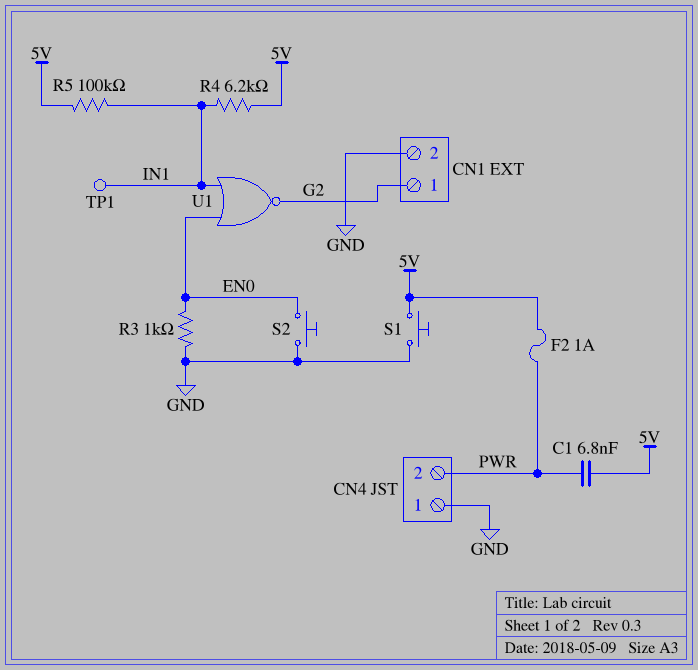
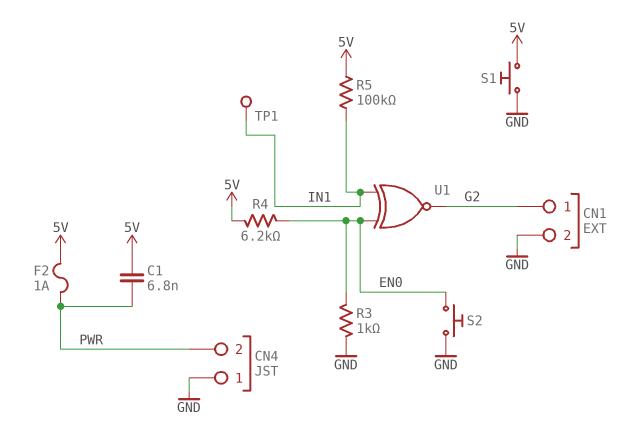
R4: 6.2k (5V, IN1) -> 6.2k (5V, EN0)
U1: NOR (in EN0, in IN1, out G2) -> XNOR (in EN0, in IN1, out G2)

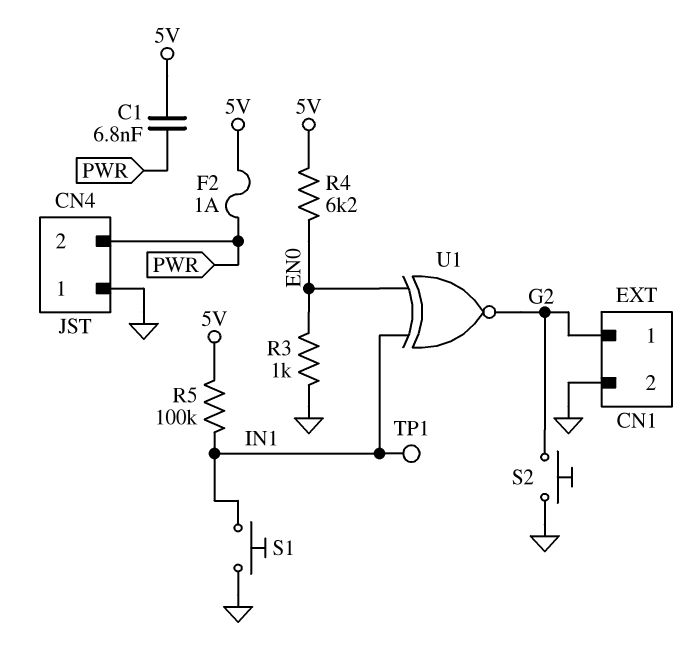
S1: button (5V, GND) -> button (GND, IN1)
S2: button (EN0, GND) -> button (G2, GND)

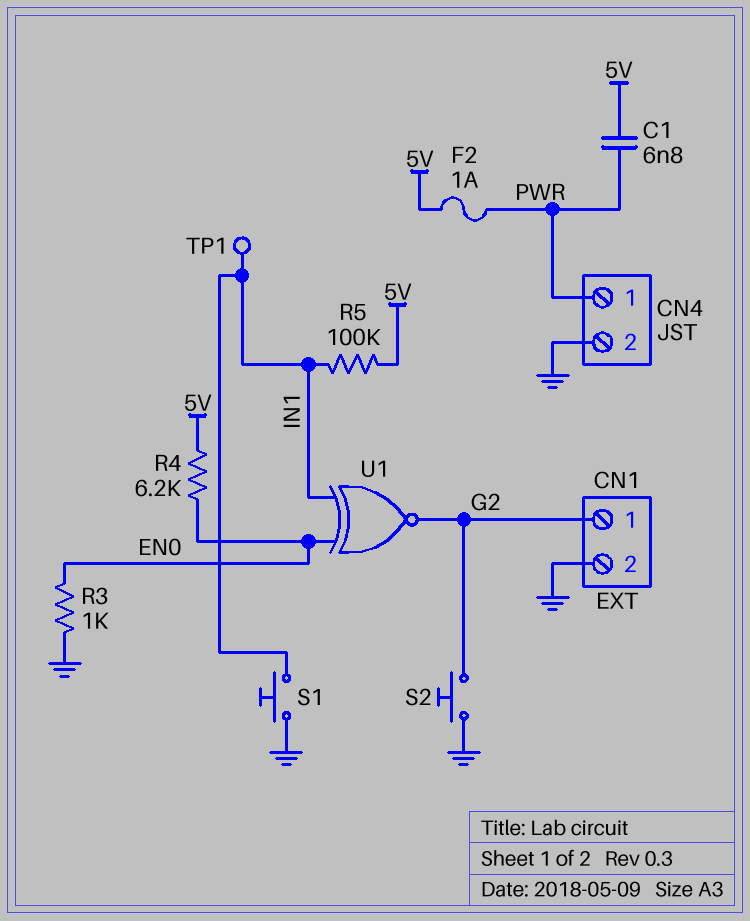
CN4 pin 1: GND -> PWR
CN4 pin 2: PWR -> GND

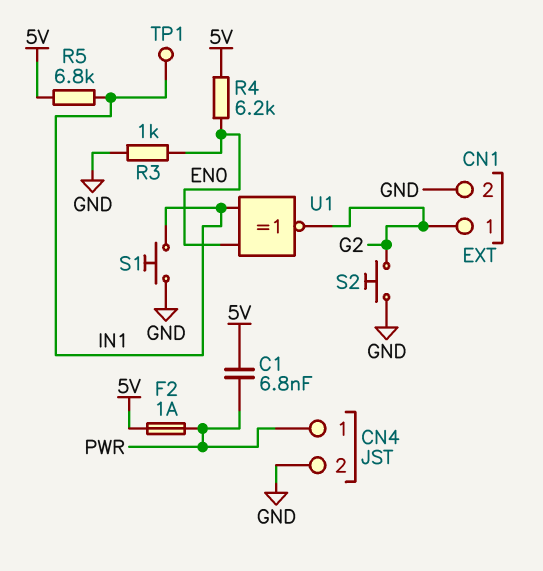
R5: 100k (5V, IN1) -> 6.8k (5V, IN1)

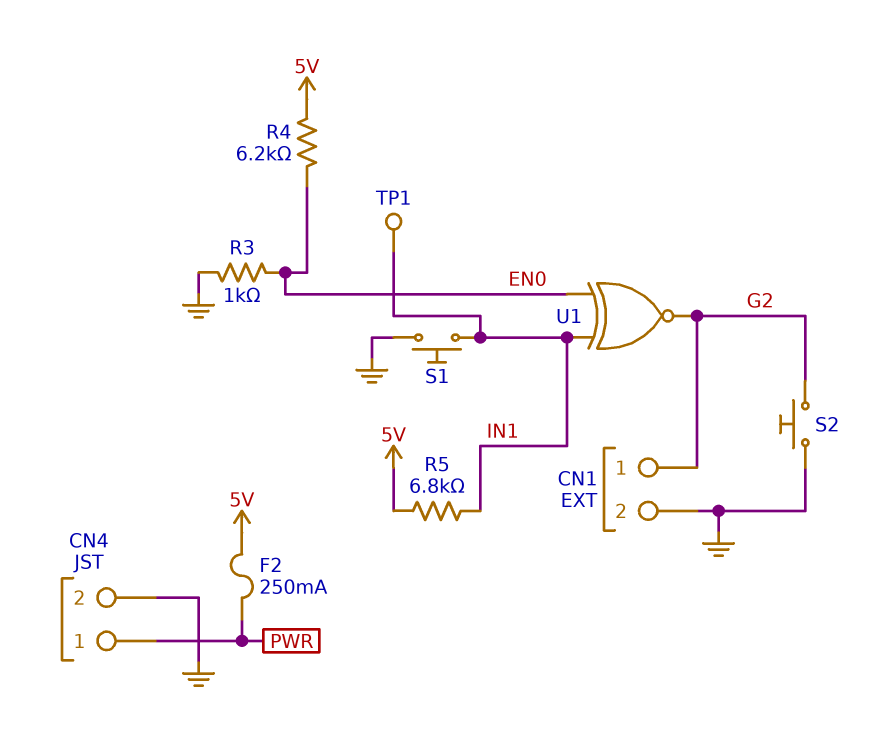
C1: 6.8nF (5V, PWR) -> none
F2: 1A (5V, PWR) -> 250mA (5V, PWR)

